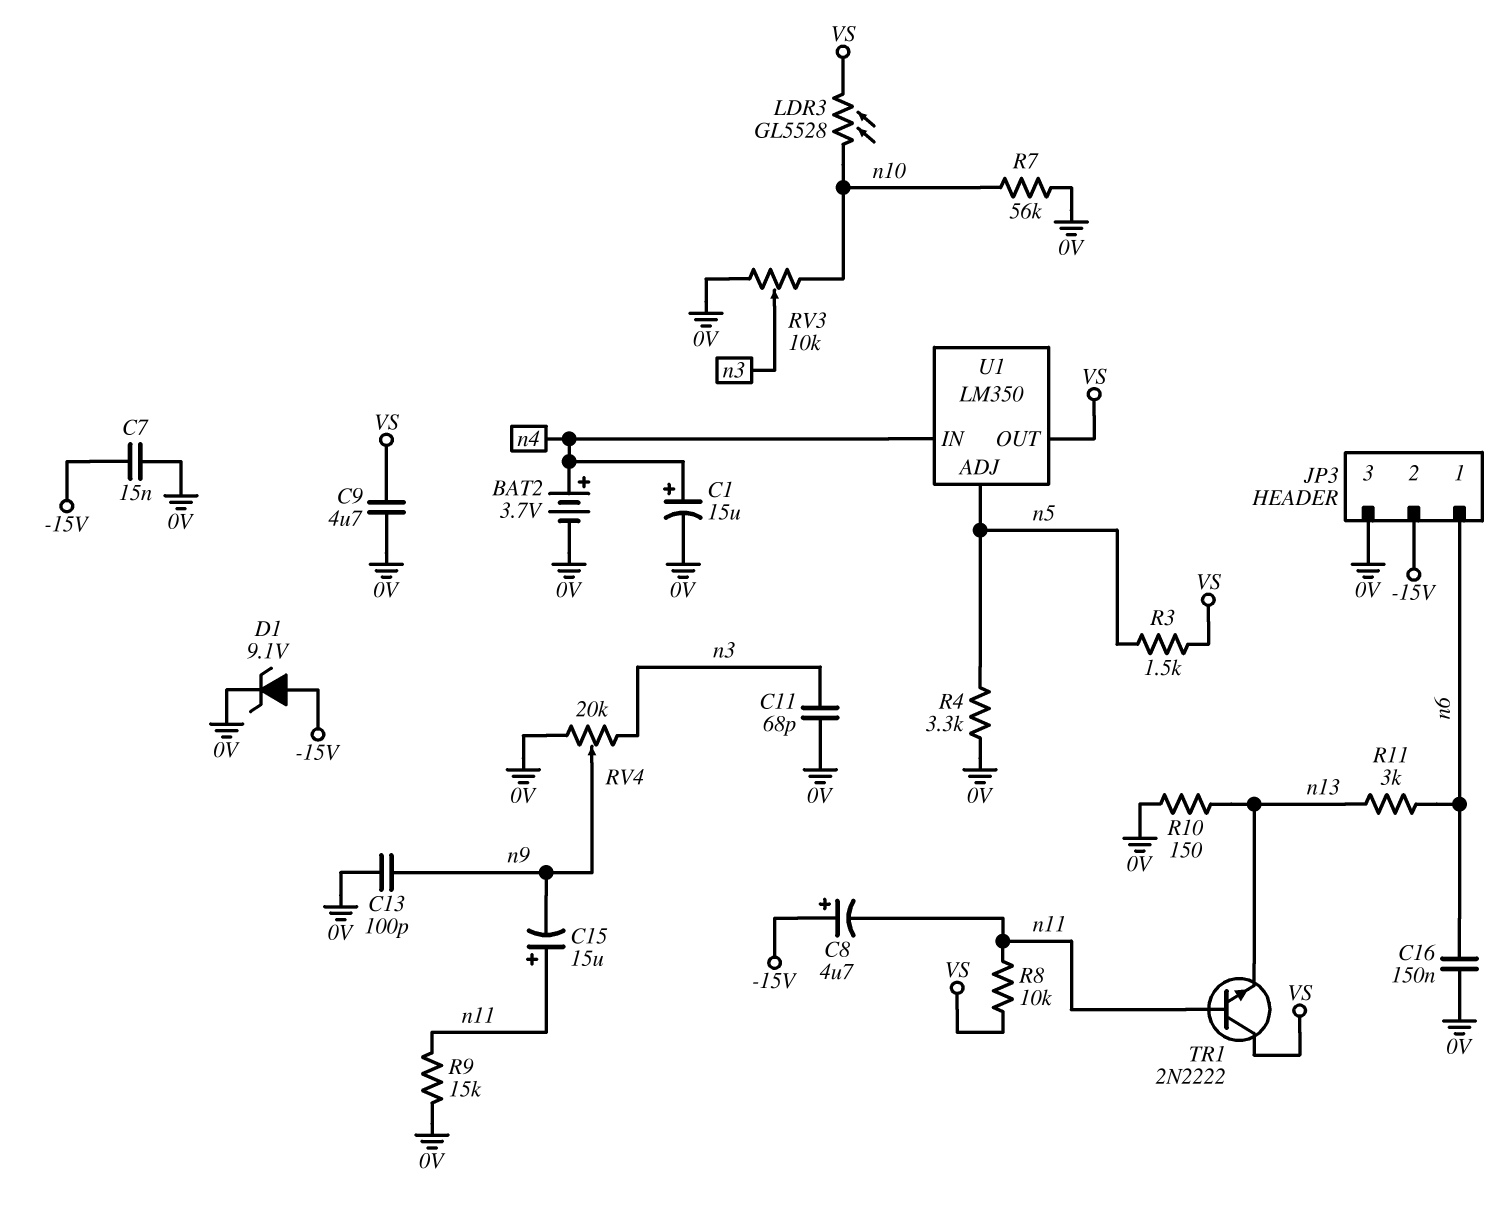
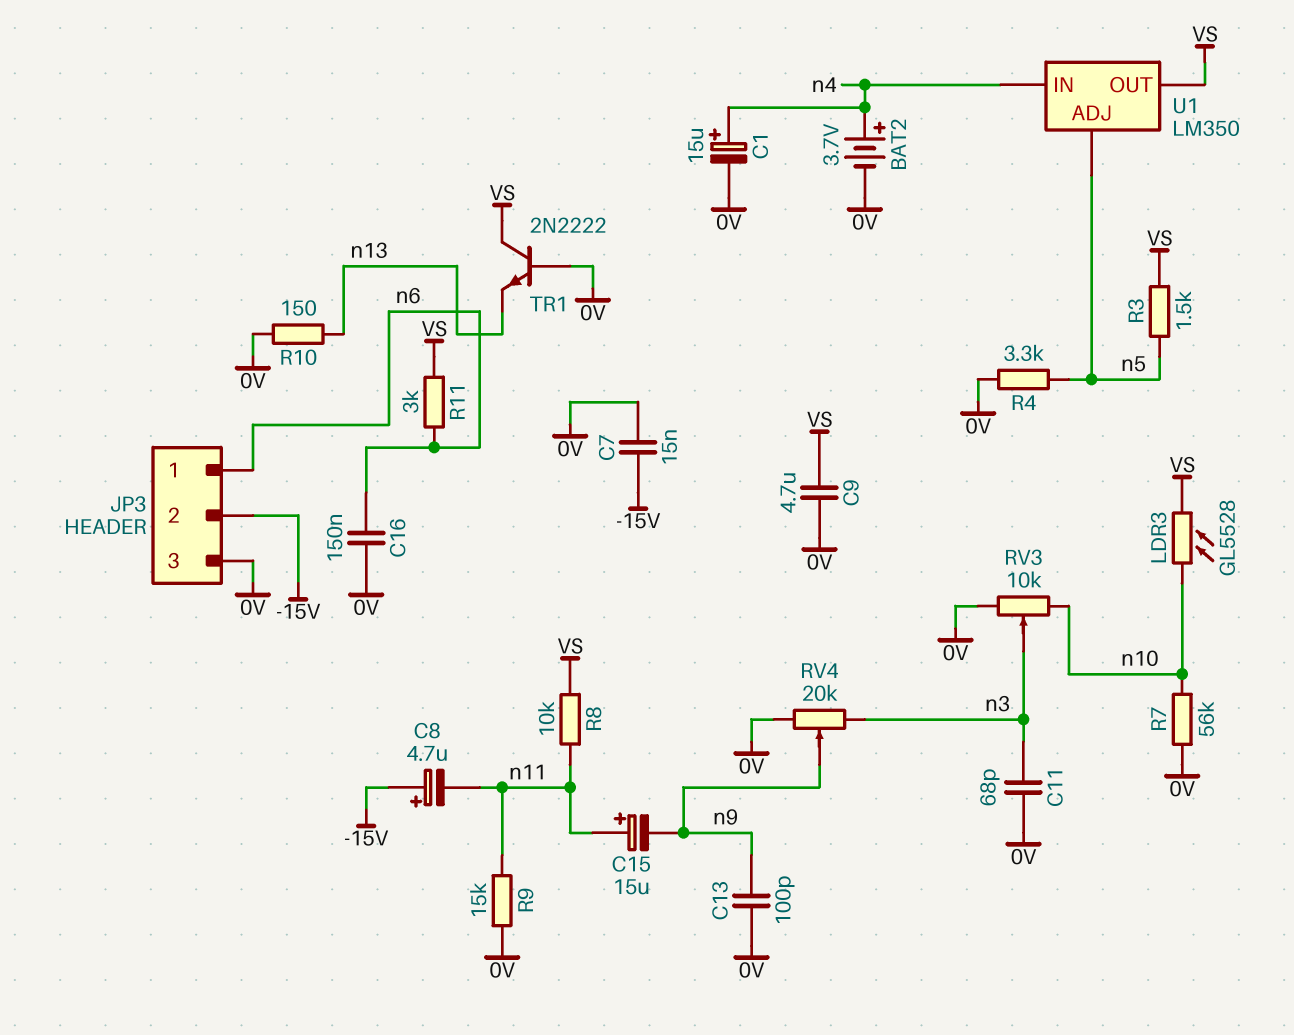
D1: zener 9.1V (A -15V, K 0V) -> none
R11: 3k (n6, n13) -> 3k (VS, n6)
TR1: NPN 2N2222 (B n11, C VS, E n13) -> NPN 2N2222 (B 0V, C VS, E n13)

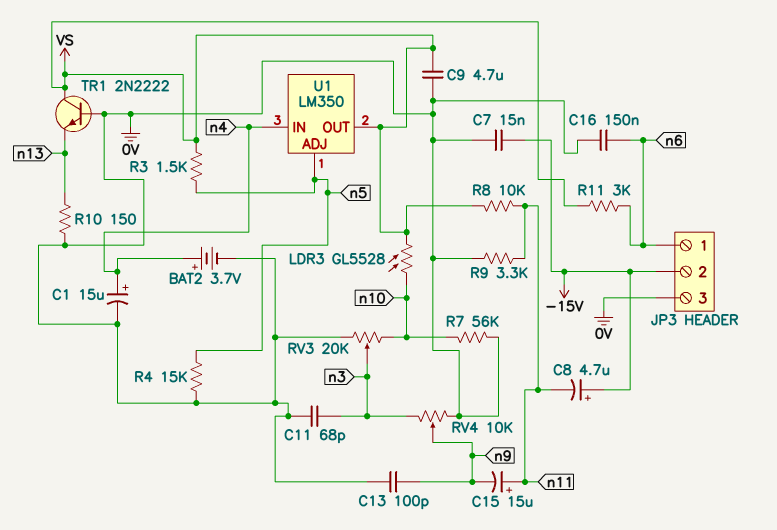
R4: 3.3k (0V, n5) -> 15k (0V, n5)
R9: 15k (0V, n11) -> 3.3k (0V, n11)
RV3: 10k (0V, n10, wiper n3) -> 20k (0V, n10, wiper n3)
RV4: 20k (0V, n3, wiper n9) -> 10k (0V, n3, wiper n9)

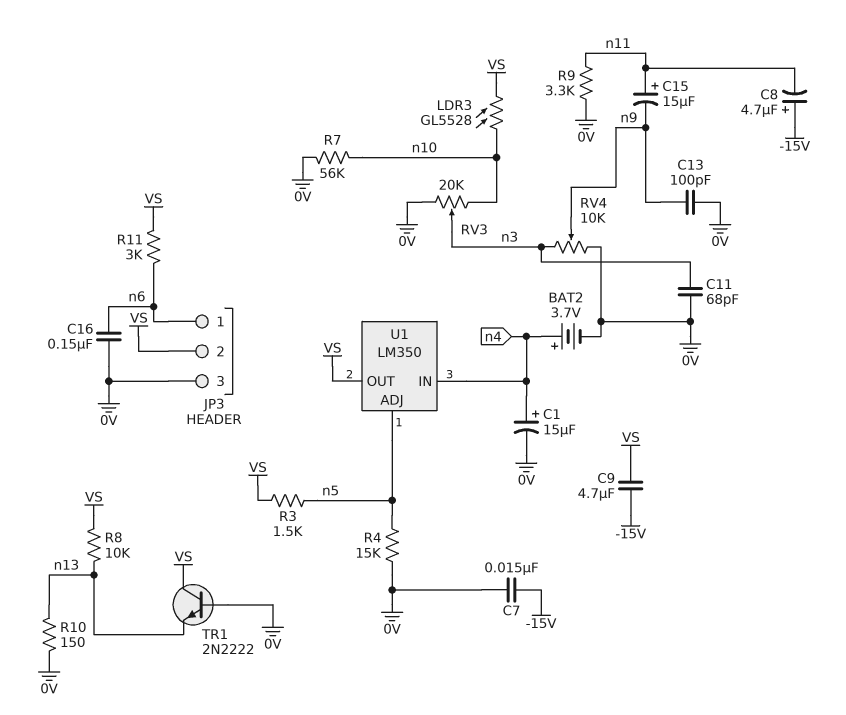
C9: 4.7uF (0V, VS) -> 4.7uF (-15V, VS)
JP3 pin 2: -15V -> VS
R8: 10k (VS, n11) -> 10k (VS, n13)

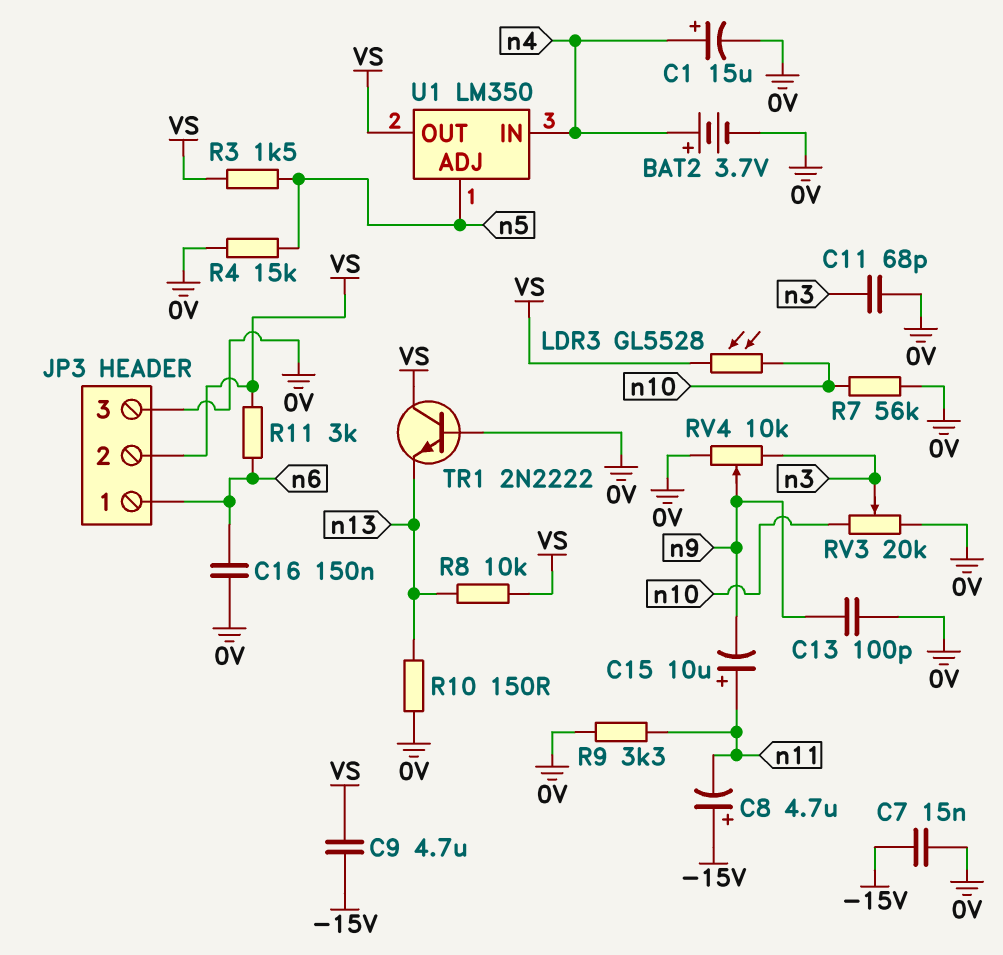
C15: 15uF (plus n11, minus n9) -> 10uF (plus n11, minus n9)

